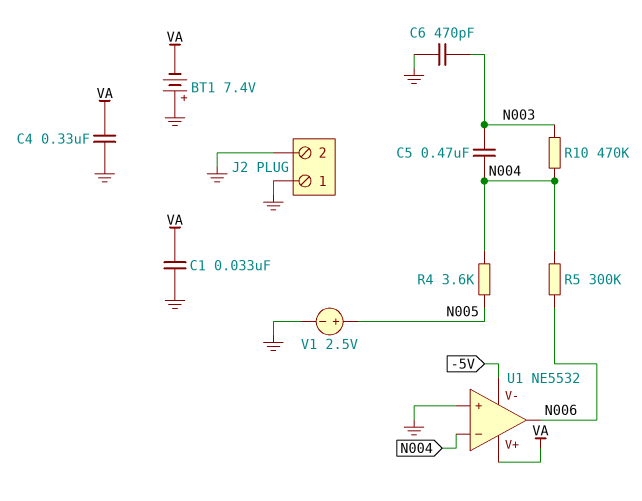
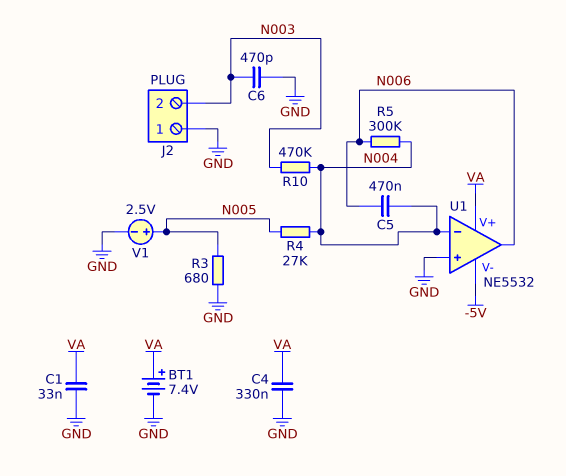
BT1: 7.4V (plus GND, minus VA) -> 7.4V (plus VA, minus GND)
C5: 470nF (N003, N004) -> 470nF (N004, N006)
J2 pin 2: GND -> N003
R3: none -> 680 (GND, N005)
R4: 3.6k (N004, N005) -> 27k (N004, N005)

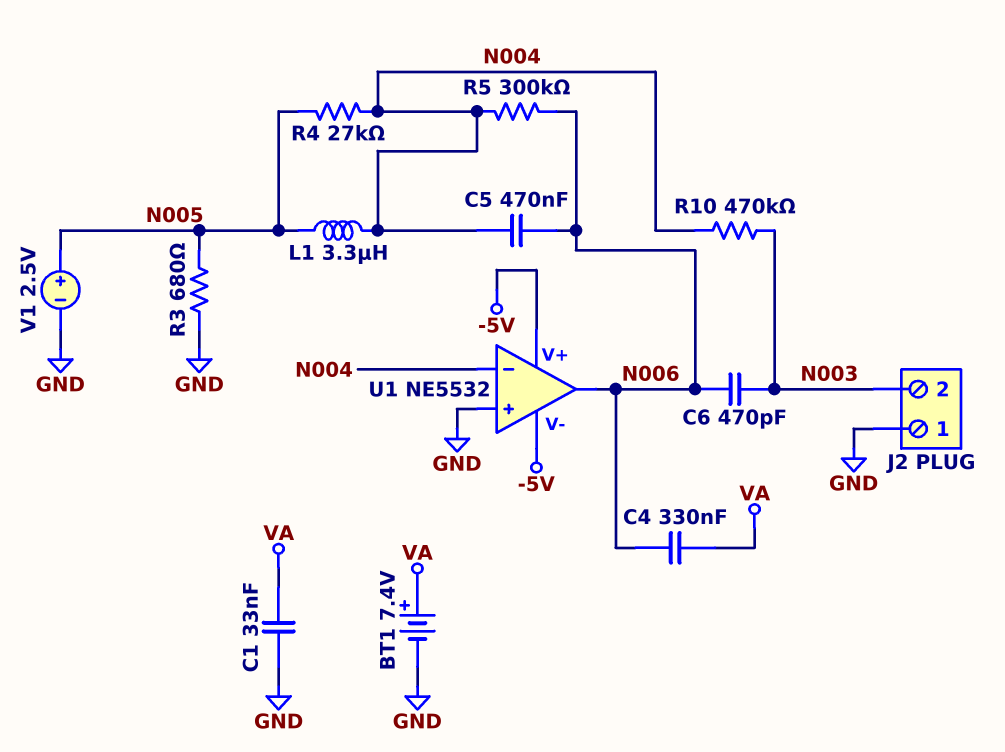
C4: 330nF (GND, VA) -> 330nF (N006, VA)
C6: 470pF (GND, N003) -> 470pF (N003, N006)
L1: none -> 3.3uH (N004, N005)
U1 pin V+: VA -> -5V

